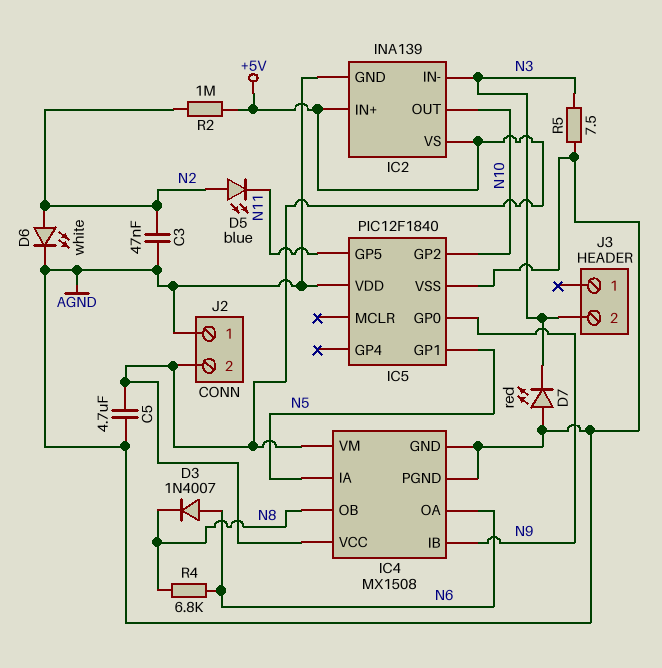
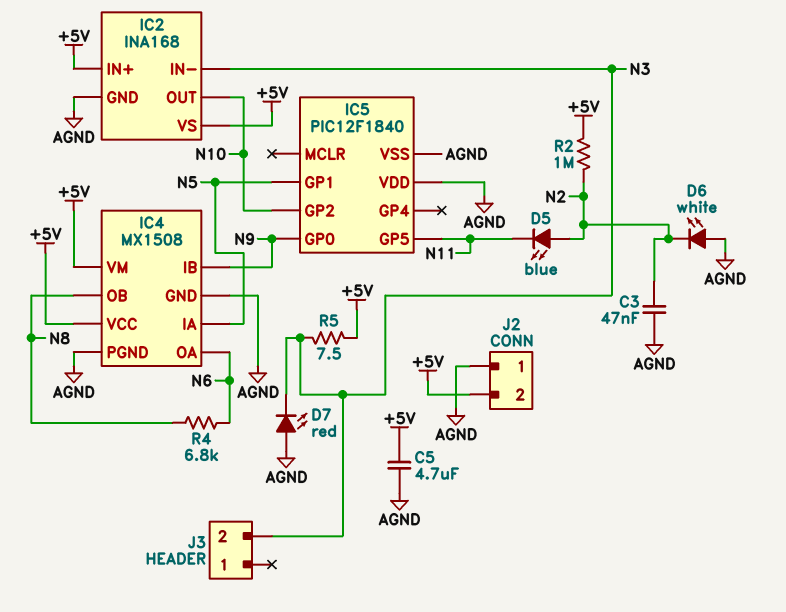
D3: diode 1N4007 (A N6, K N8) -> none
D6: LED white (A N2, K AGND) -> LED white (A AGND, K N2)
IC2: INA139 -> INA168
R5: 7.5 (AGND, N3) -> 7.5 (+5V, N3)

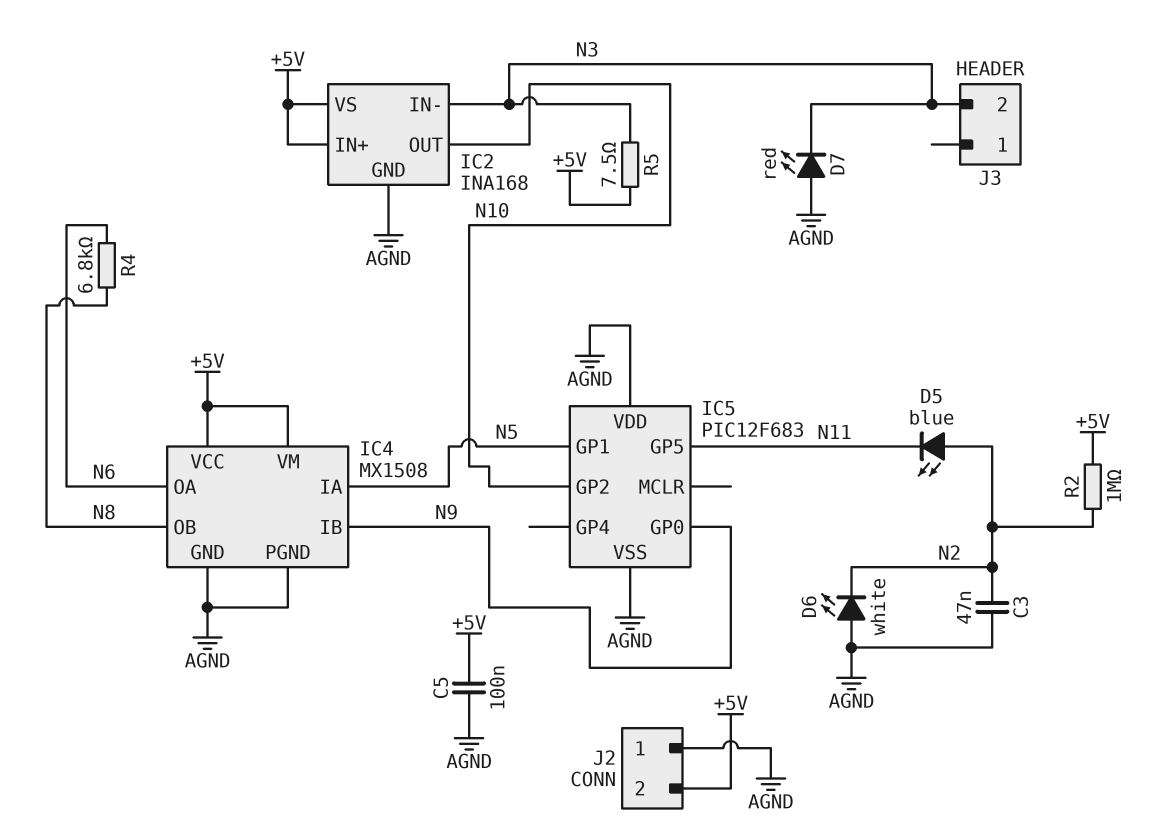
C5: 4.7uF (+5V, AGND) -> 100nF (+5V, AGND)
IC5: PIC12F1840 -> PIC12F683

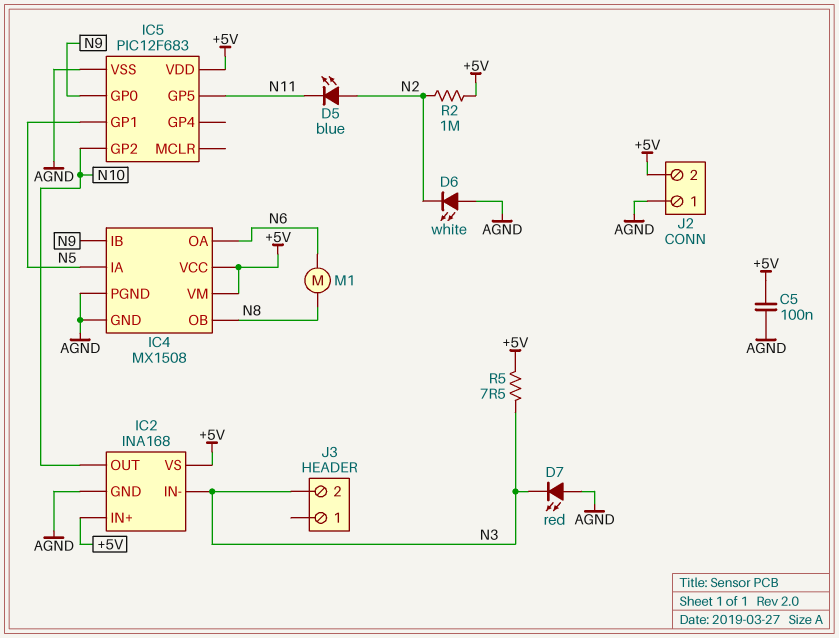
C3: 47nF (AGND, N2) -> none
IC5 pin VDD: AGND -> +5V
M1: none -> motor (N6, N8)
R4: 6.8k (N6, N8) -> none

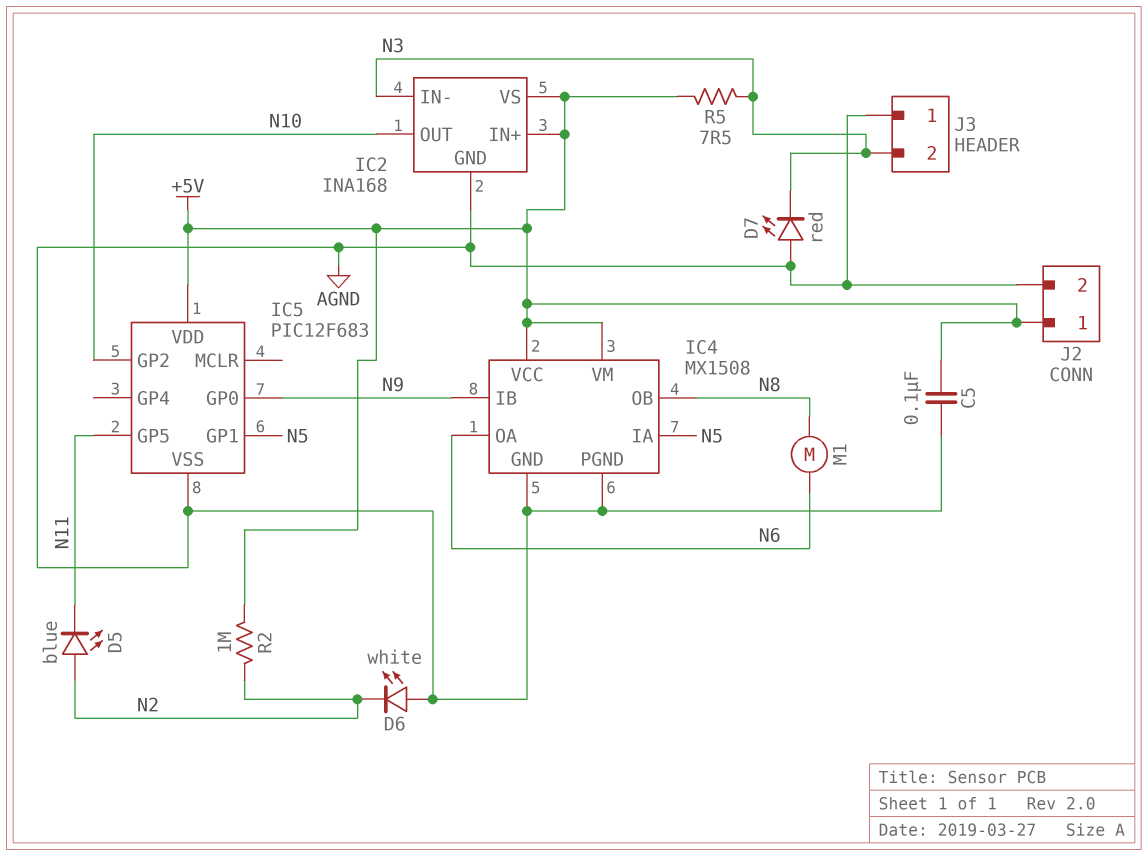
J2 pin 1: AGND -> +5V
J2 pin 2: +5V -> AGND
J3 pin 1: none -> AGND

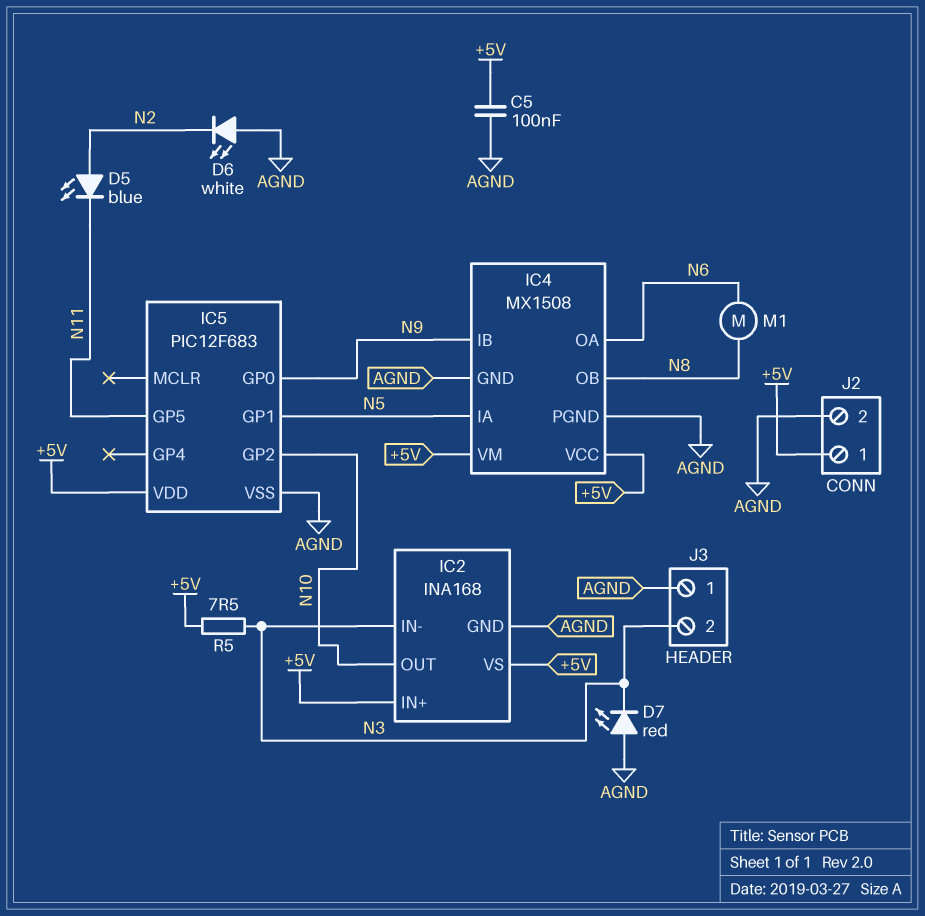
R2: 1M (+5V, N2) -> none

